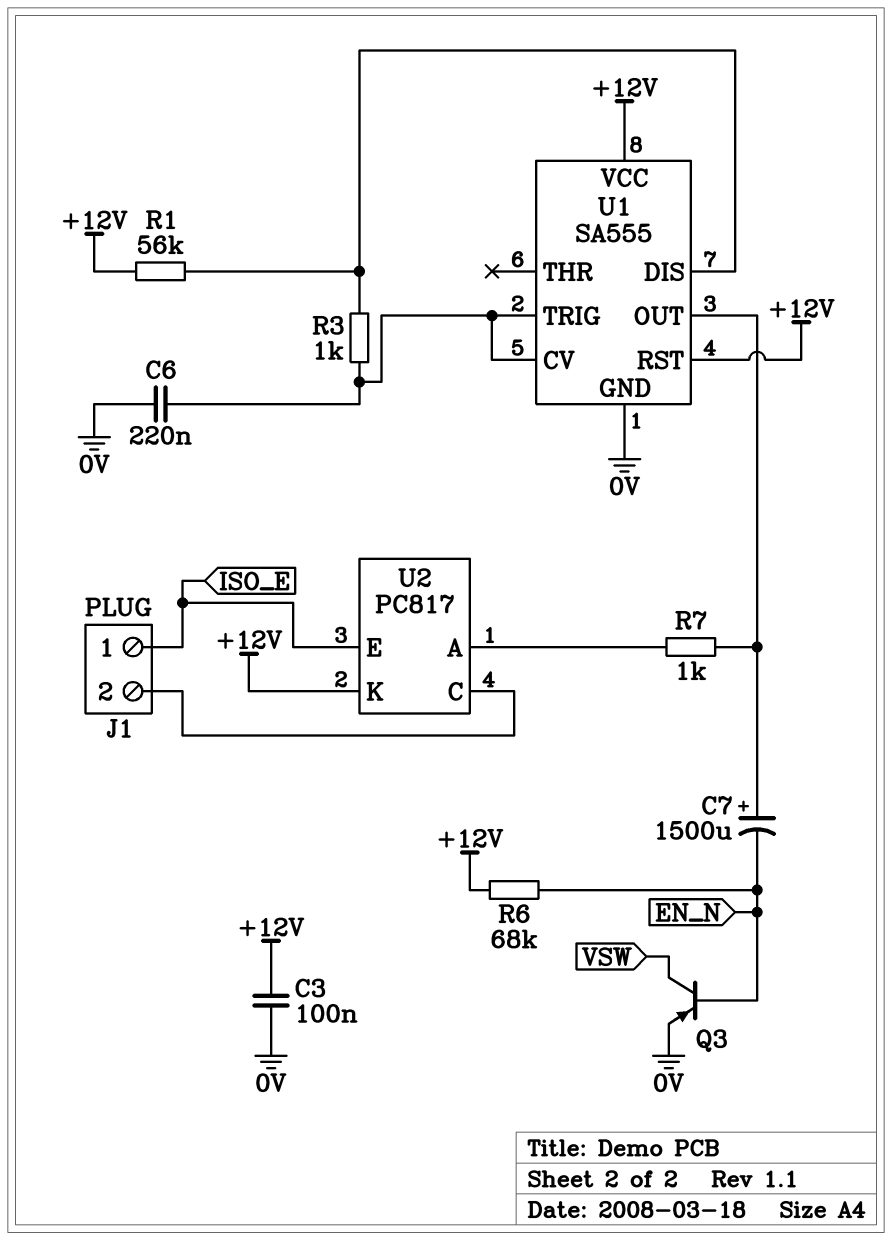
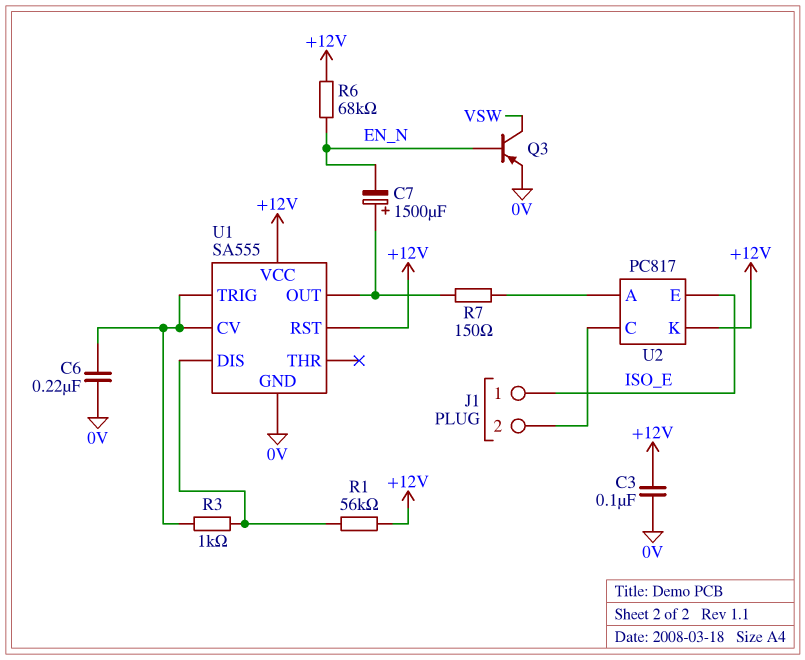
R7: 1k (U1/OUT, U2/A) -> 150 (U1/OUT, U2/A)

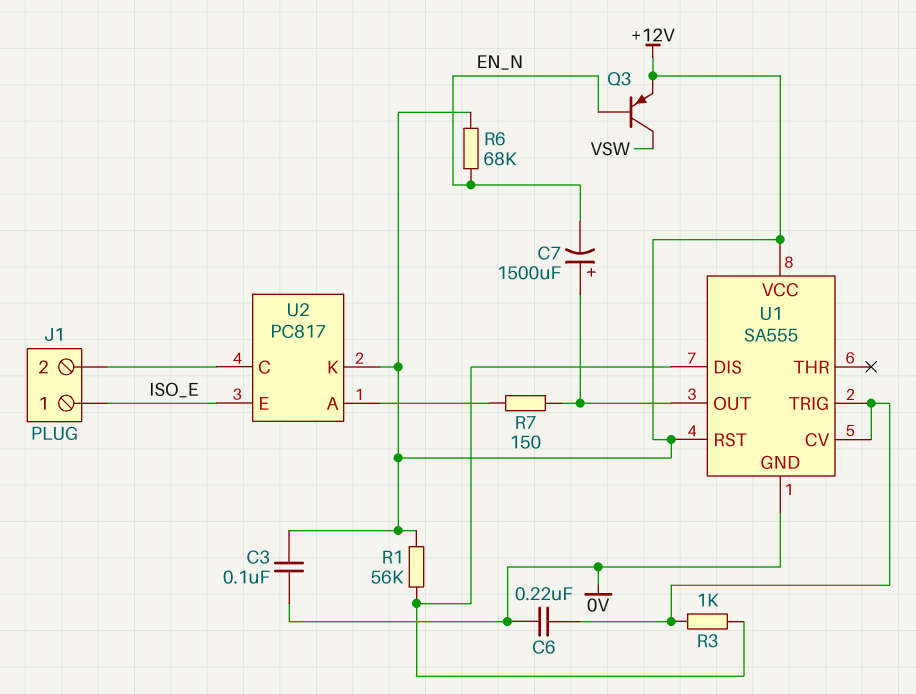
Q3: PNP (B EN_N, C VSW, E 0V) -> PNP (B EN_N, C VSW, E +12V)

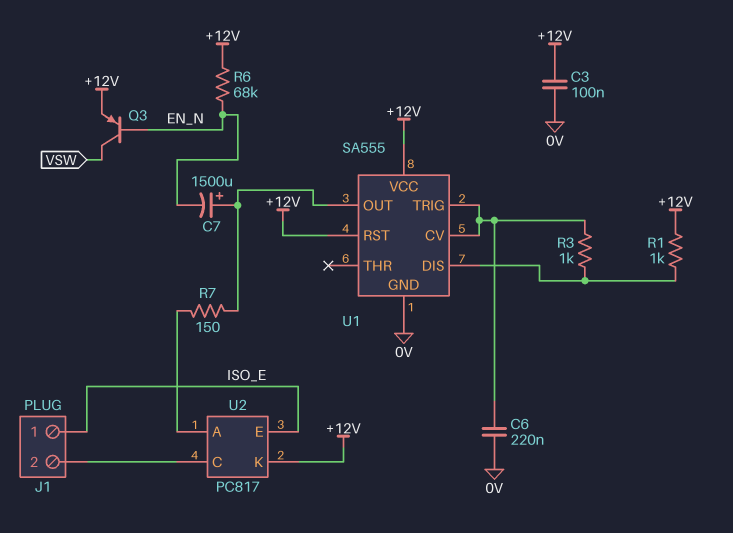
R1: 56k (+12V, U1/DIS) -> 1k (+12V, U1/DIS)

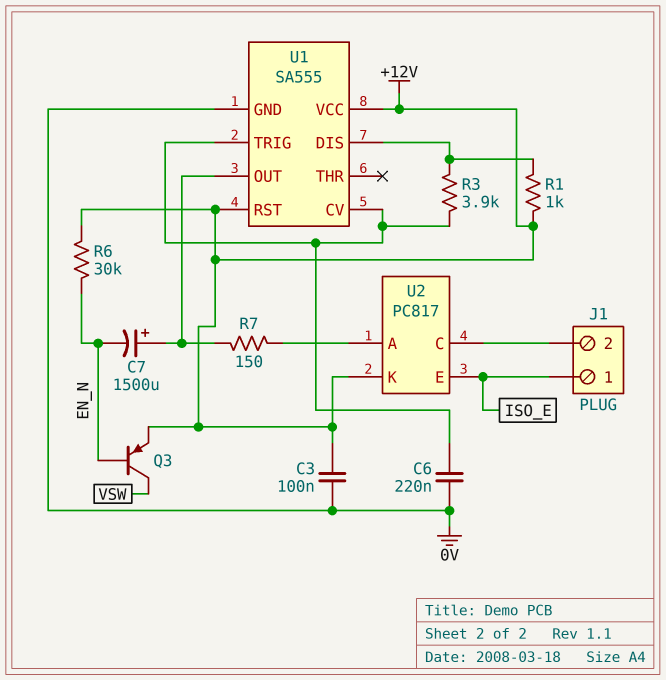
R3: 1k (U1/CV, U1/DIS) -> 3.9k (U1/CV, U1/DIS)
R6: 68k (+12V, EN_N) -> 30k (+12V, EN_N)

